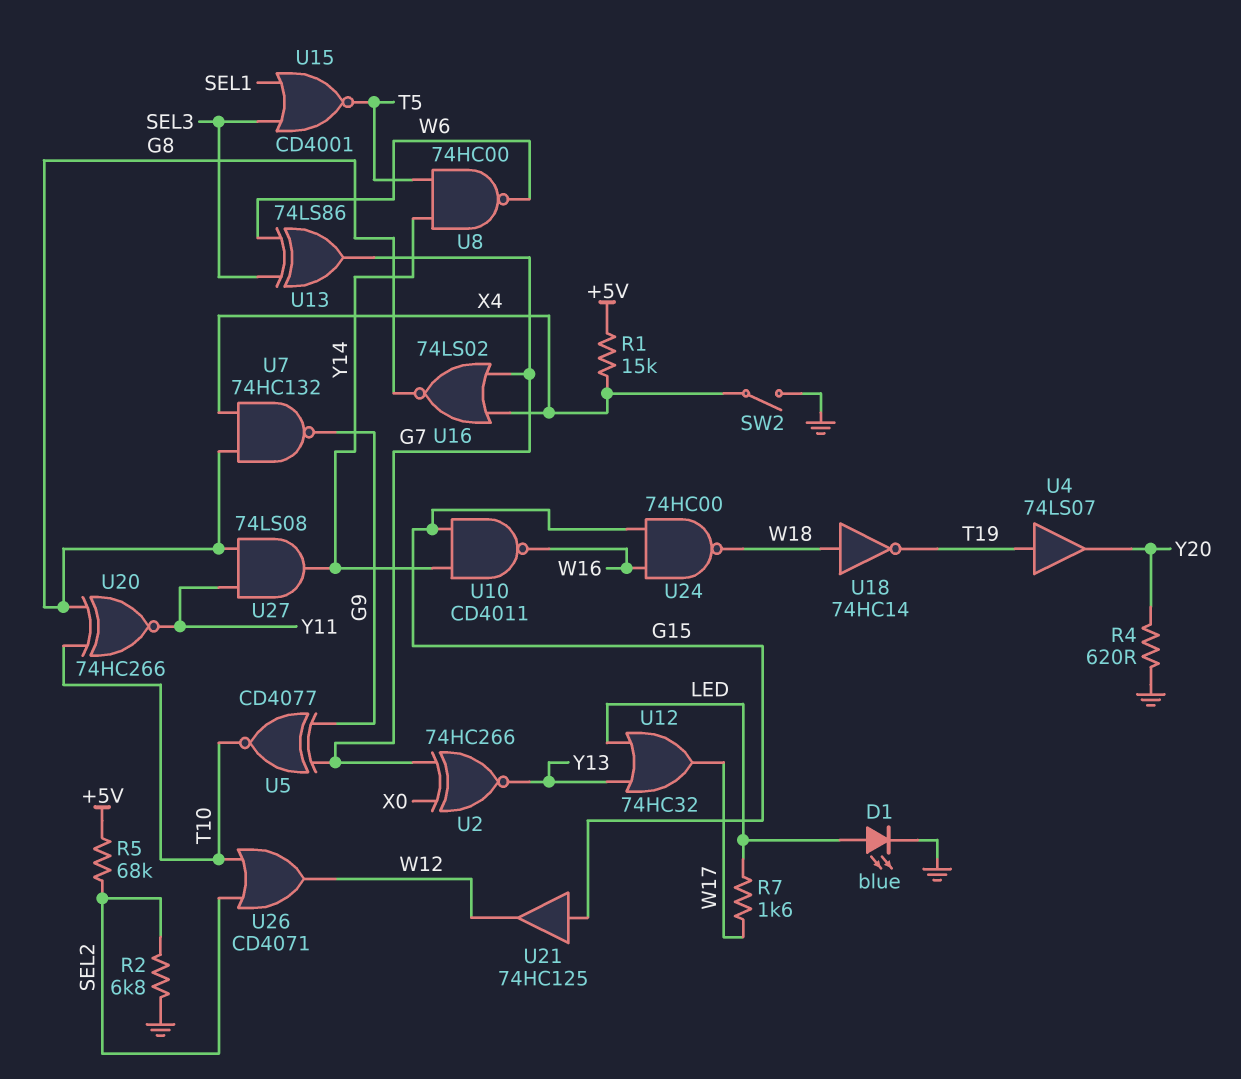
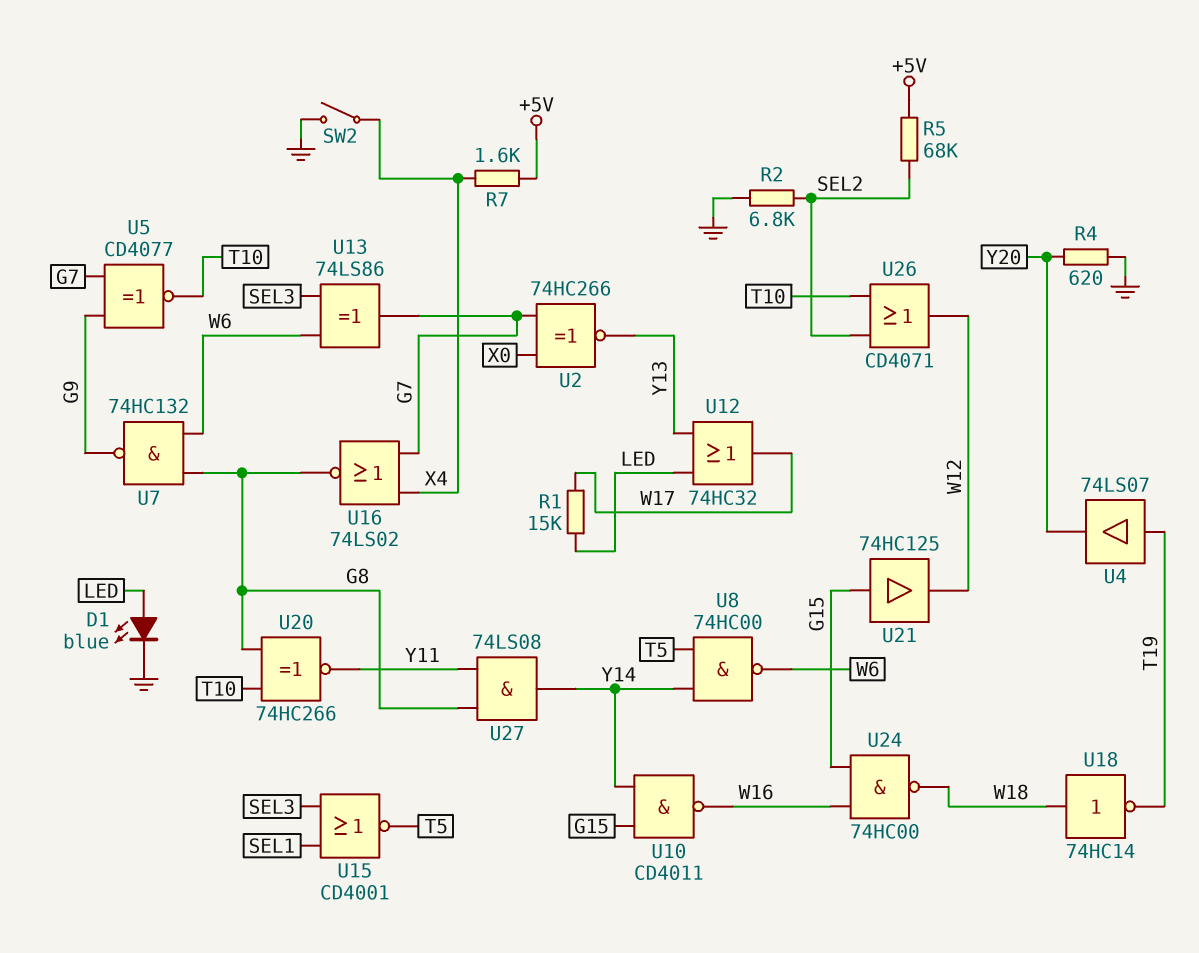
R1: 15k (+5V, X4) -> 15k (LED, W17)
R7: 1.6k (LED, W17) -> 1.6k (+5V, X4)
U7: NAND 74HC132 (in G8, in X4, out G9) -> NAND 74HC132 (in G8, in W6, out G9)

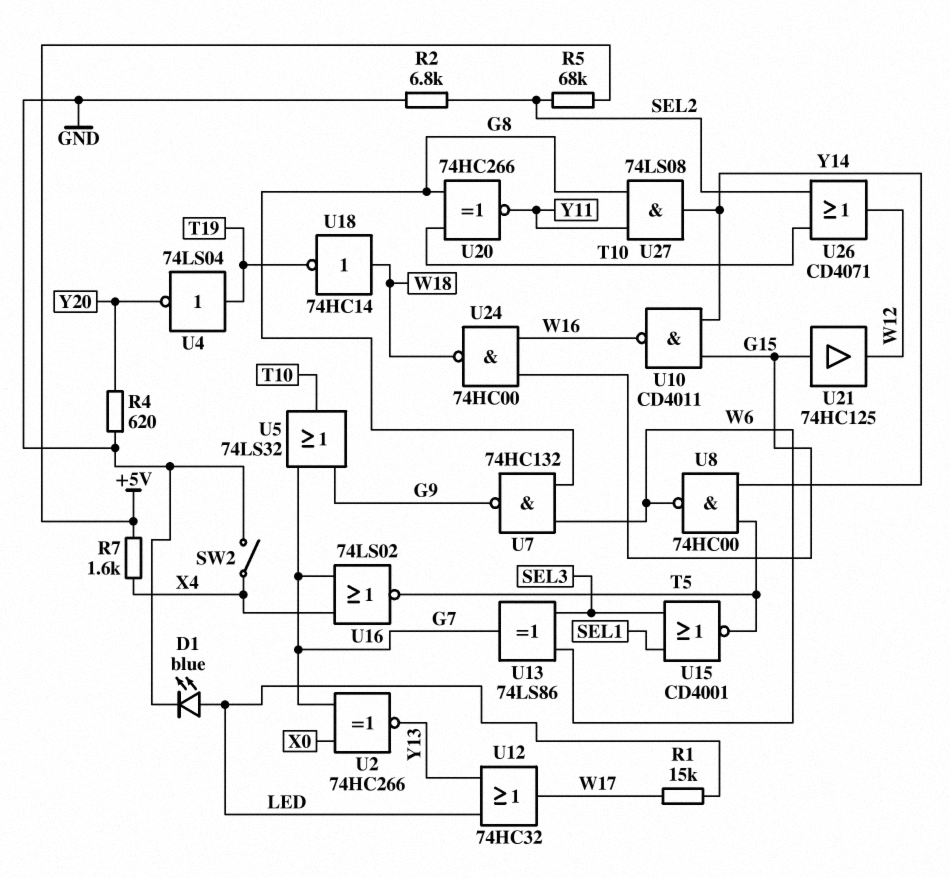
U4: buffer 74LS07 (in T19, out Y20) -> NOT 74LS04 (in T19, out Y20)
U5: XNOR CD4077 (in G7, in G9, out T10) -> OR 74LS32 (in G7, in G9, out T10)
U16: NOR 74LS02 (in G7, in X4, out G8) -> NOR 74LS02 (in G7, in X4, out T5)

